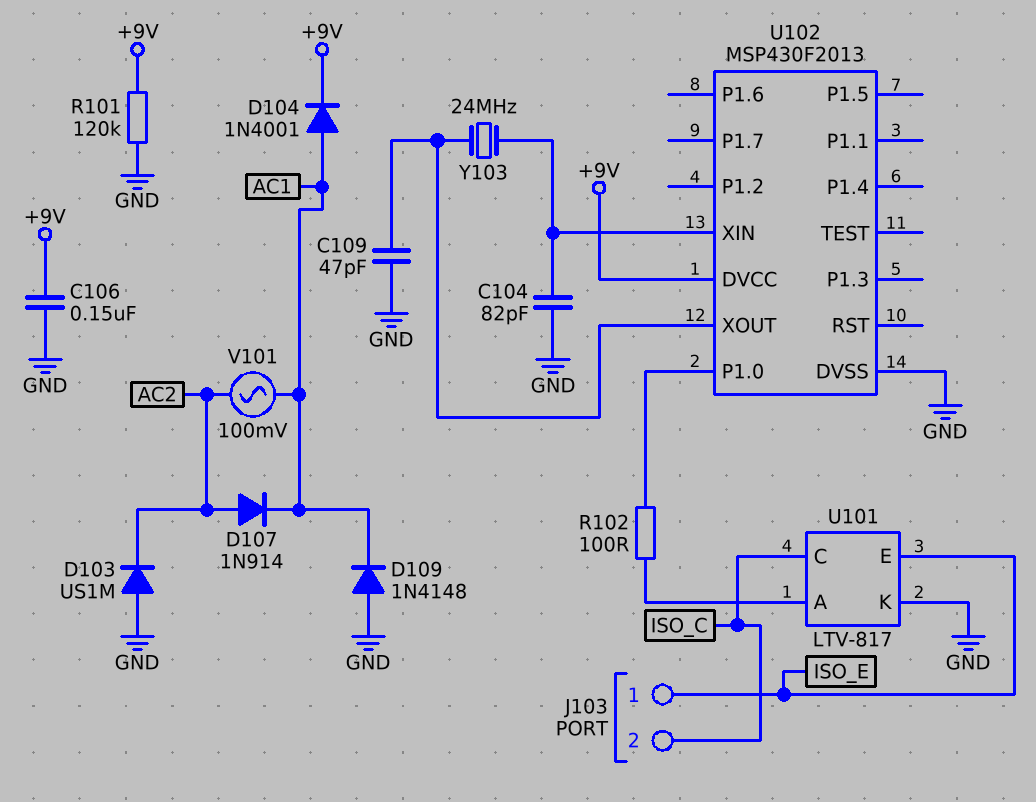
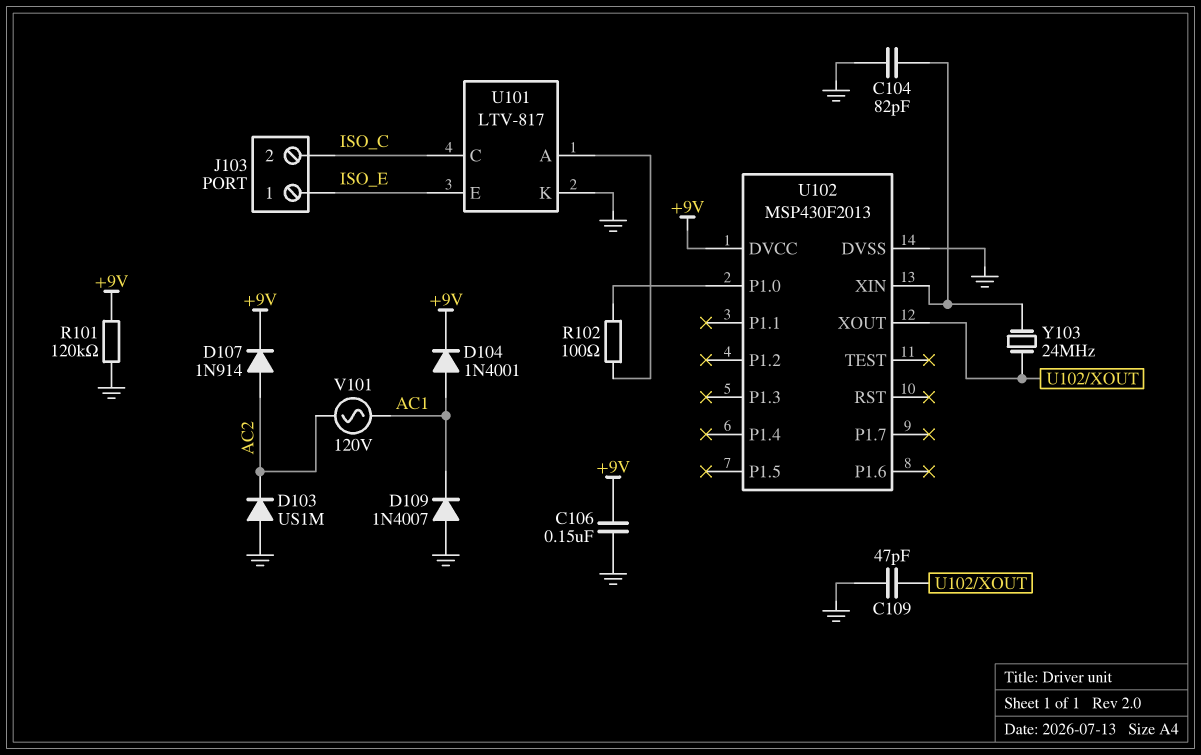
D107: diode 1N914 (A AC2, K AC1) -> diode 1N914 (A AC2, K +9V)
D109: diode 1N4148 (A GND, K AC1) -> diode 1N4007 (A GND, K AC1)
V101: AC 100mV (AC1, AC2) -> AC 120V (AC1, AC2)

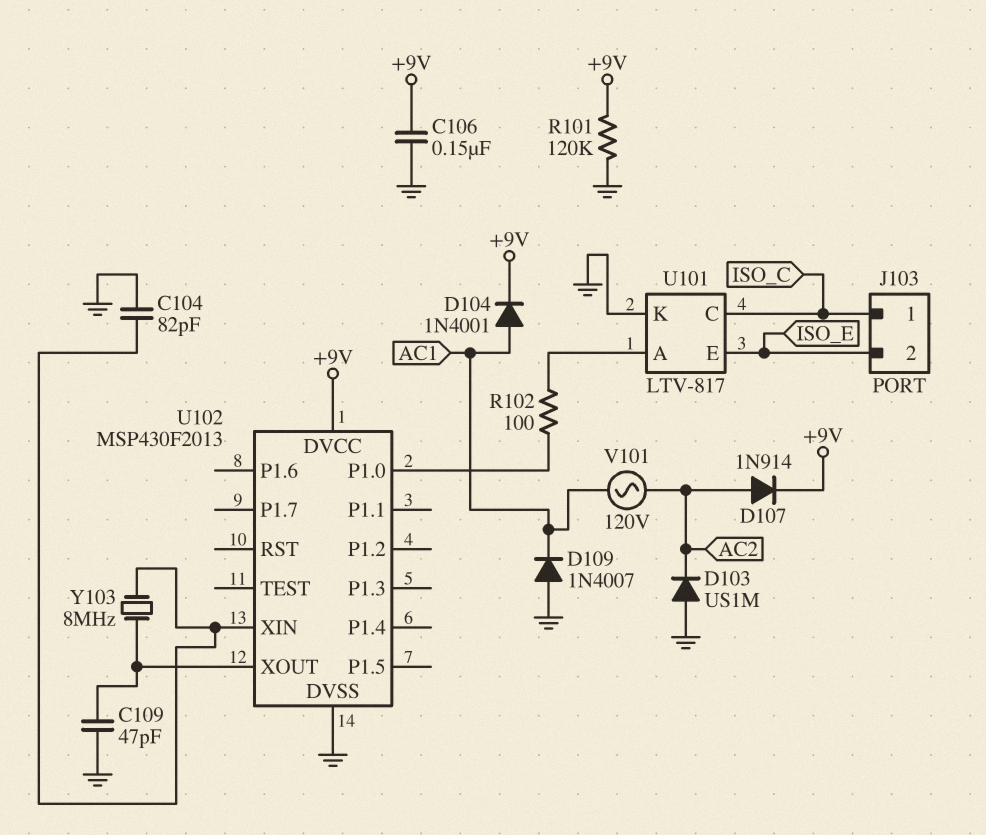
J103 pin 1: ISO_E -> ISO_C
J103 pin 2: ISO_C -> ISO_E
Y103: 24MHz (U102/XIN, U102/XOUT) -> 8MHz (U102/XIN, U102/XOUT)

